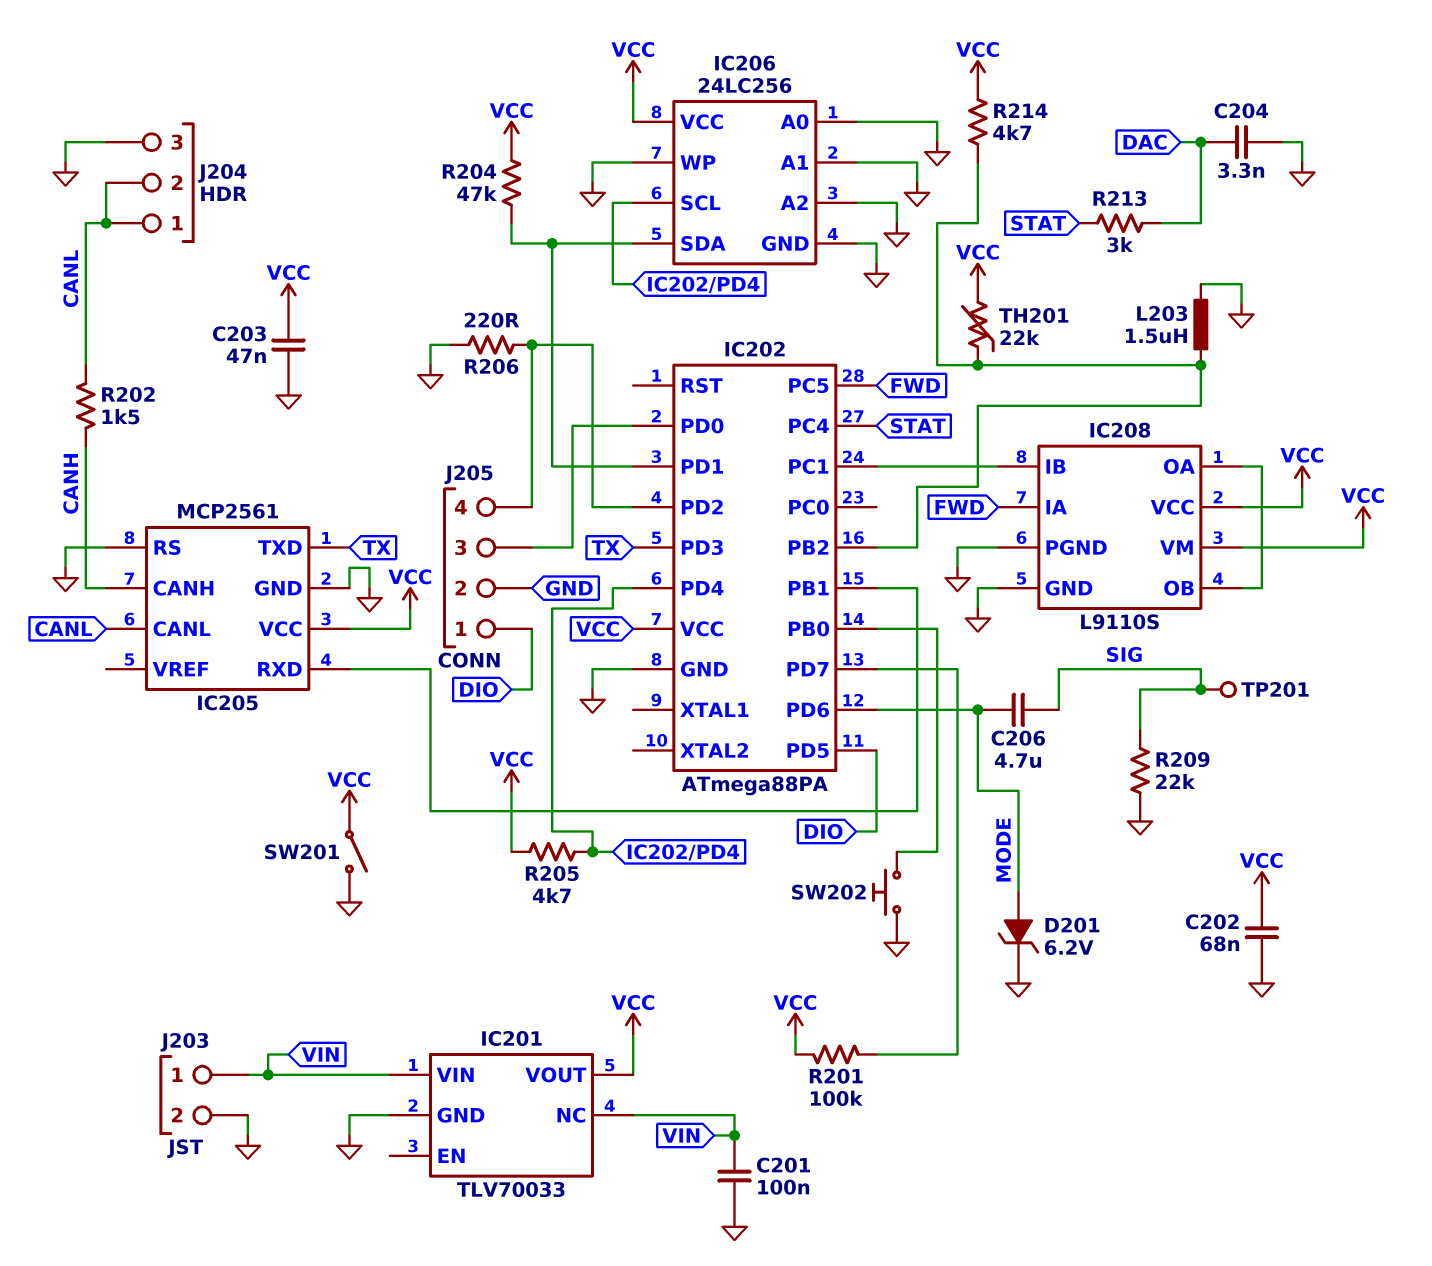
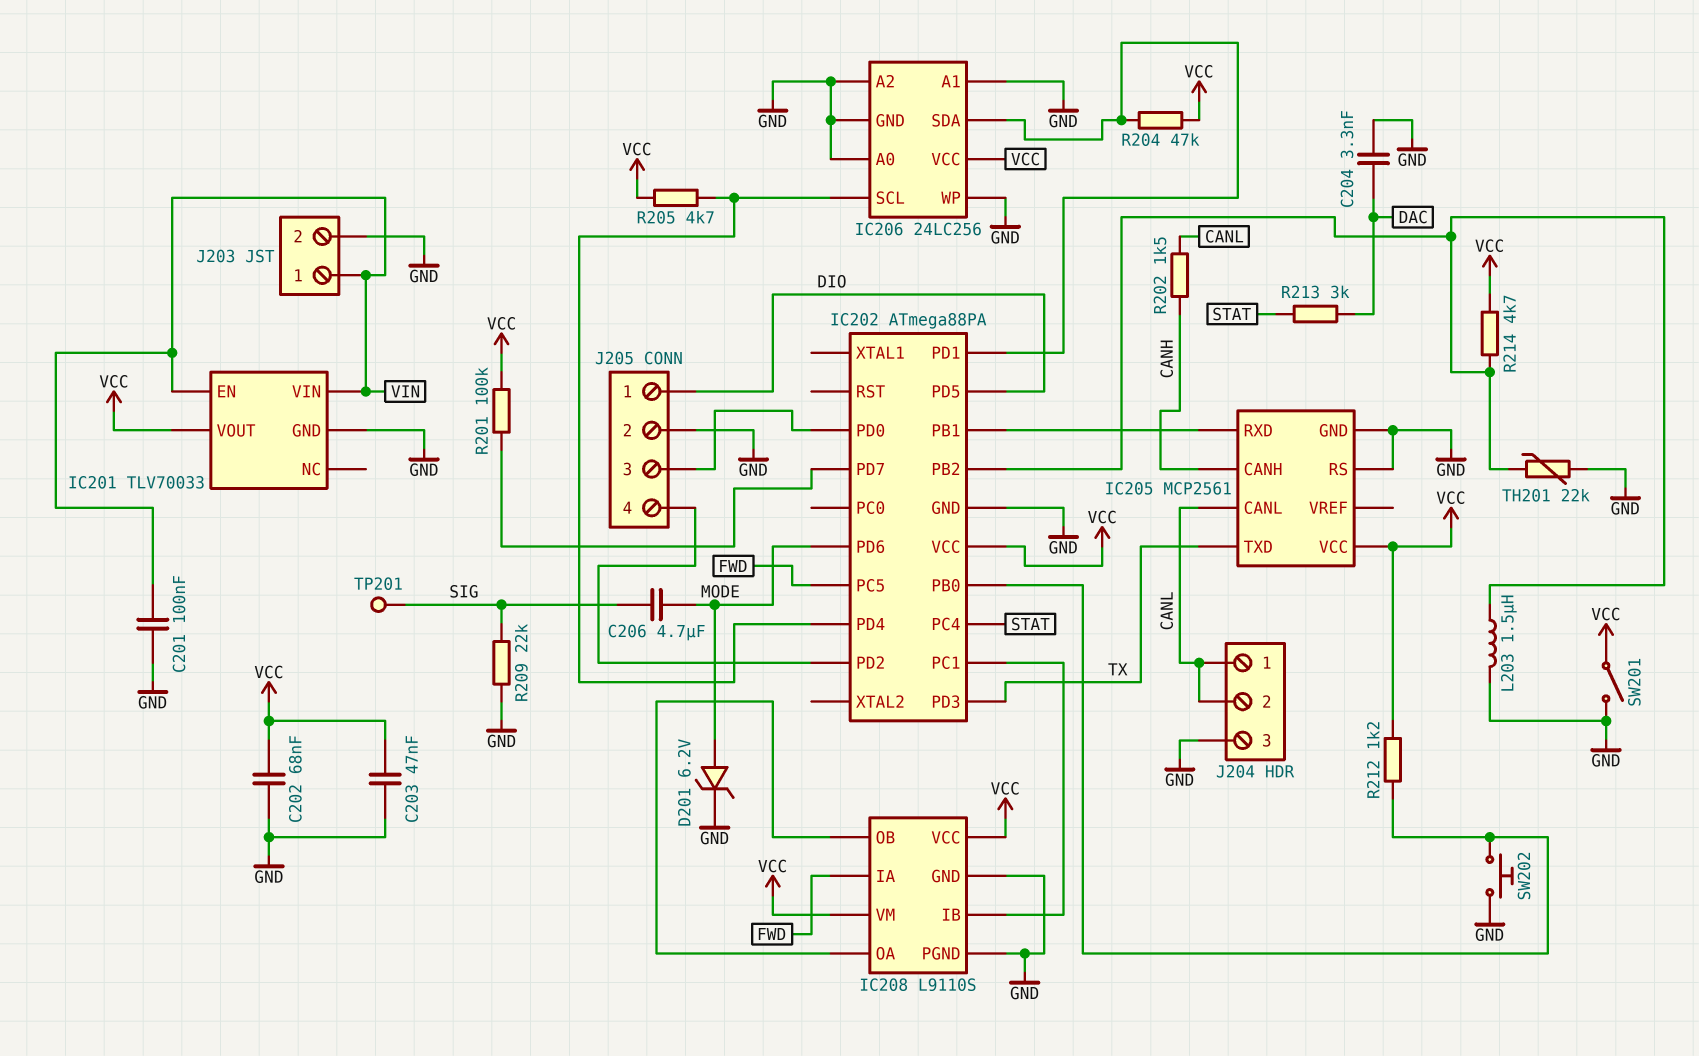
IC201 pin EN: none -> VIN
IC201 pin NC: VIN -> none
R206: 220 (GND, IC202/PD2) -> none
R212: none -> 1.2k (IC202/PB0, VCC)
TH201: 22k (IC202/PB2, VCC) -> 22k (GND, IC202/PB2)

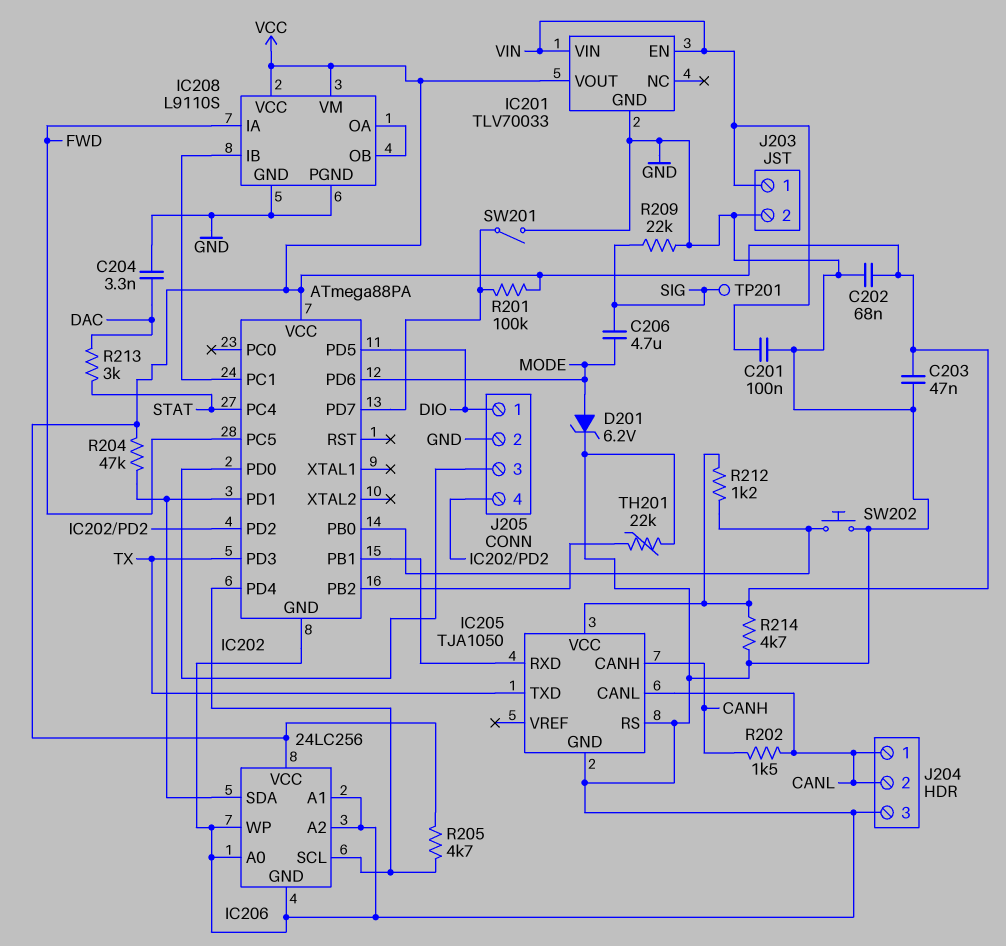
IC205: MCP2561 -> TJA1050
L203: 1.5uH (GND, IC202/PB2) -> none
R214: 4.7k (IC202/PB2, VCC) -> 4.7k (GND, VCC)
SW201: switch (GND, VCC) -> switch (GND, IC202/PD7)

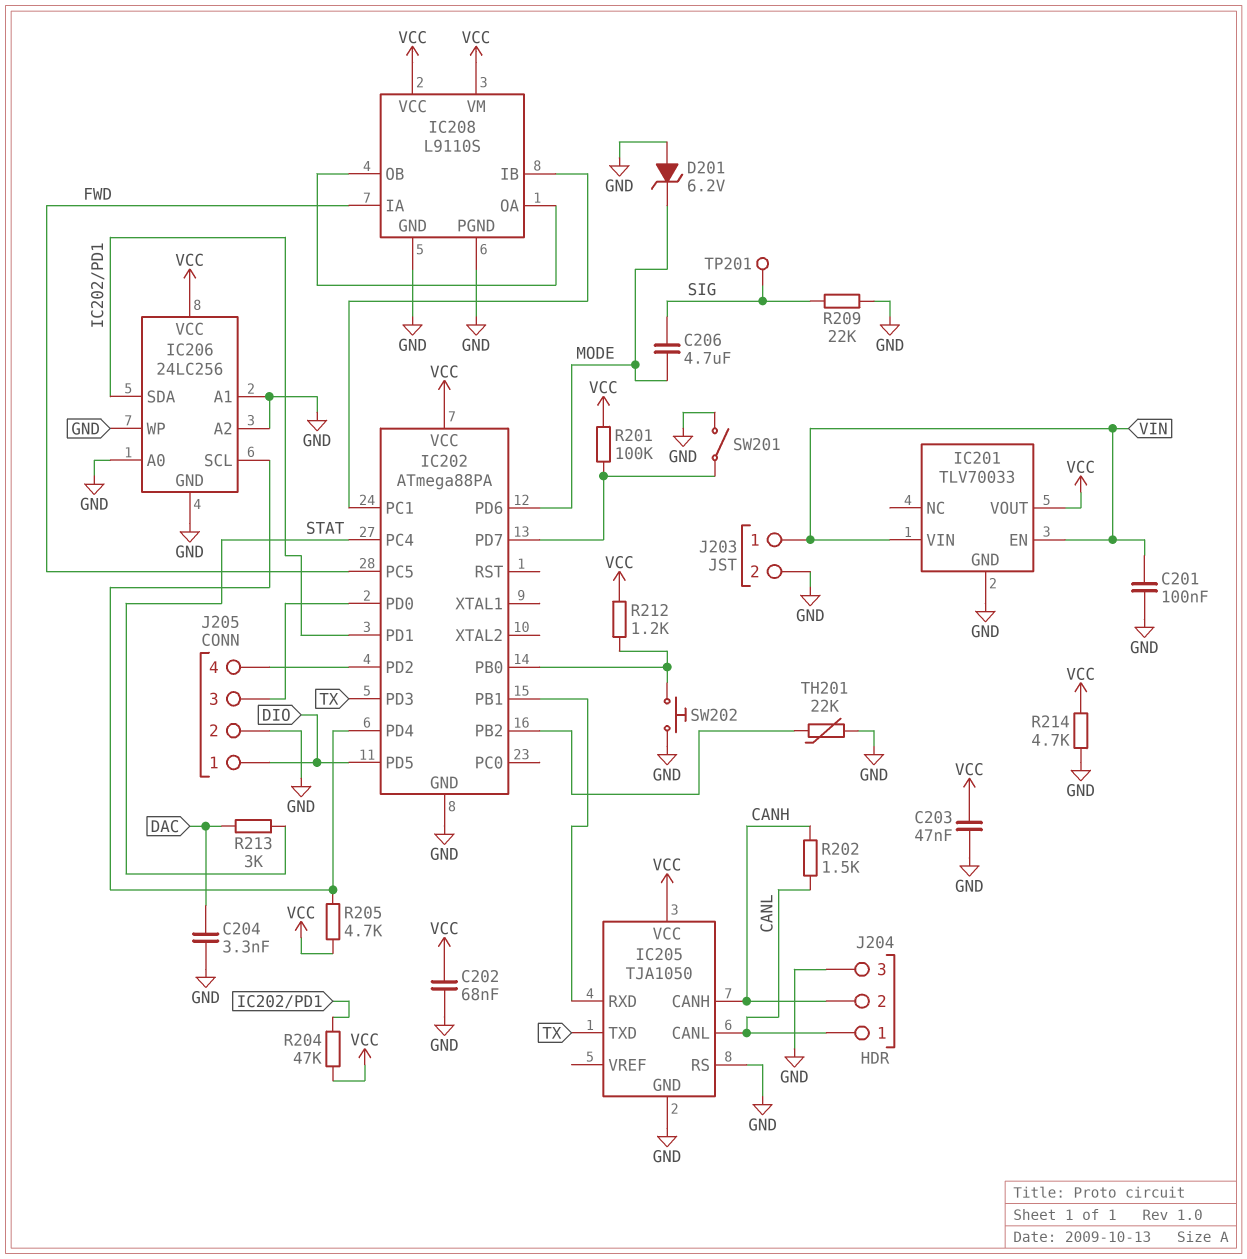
D201: zener 6.2V (A MODE, K GND) -> zener 6.2V (A GND, K MODE)
J204 pin 2: CANL -> CANH

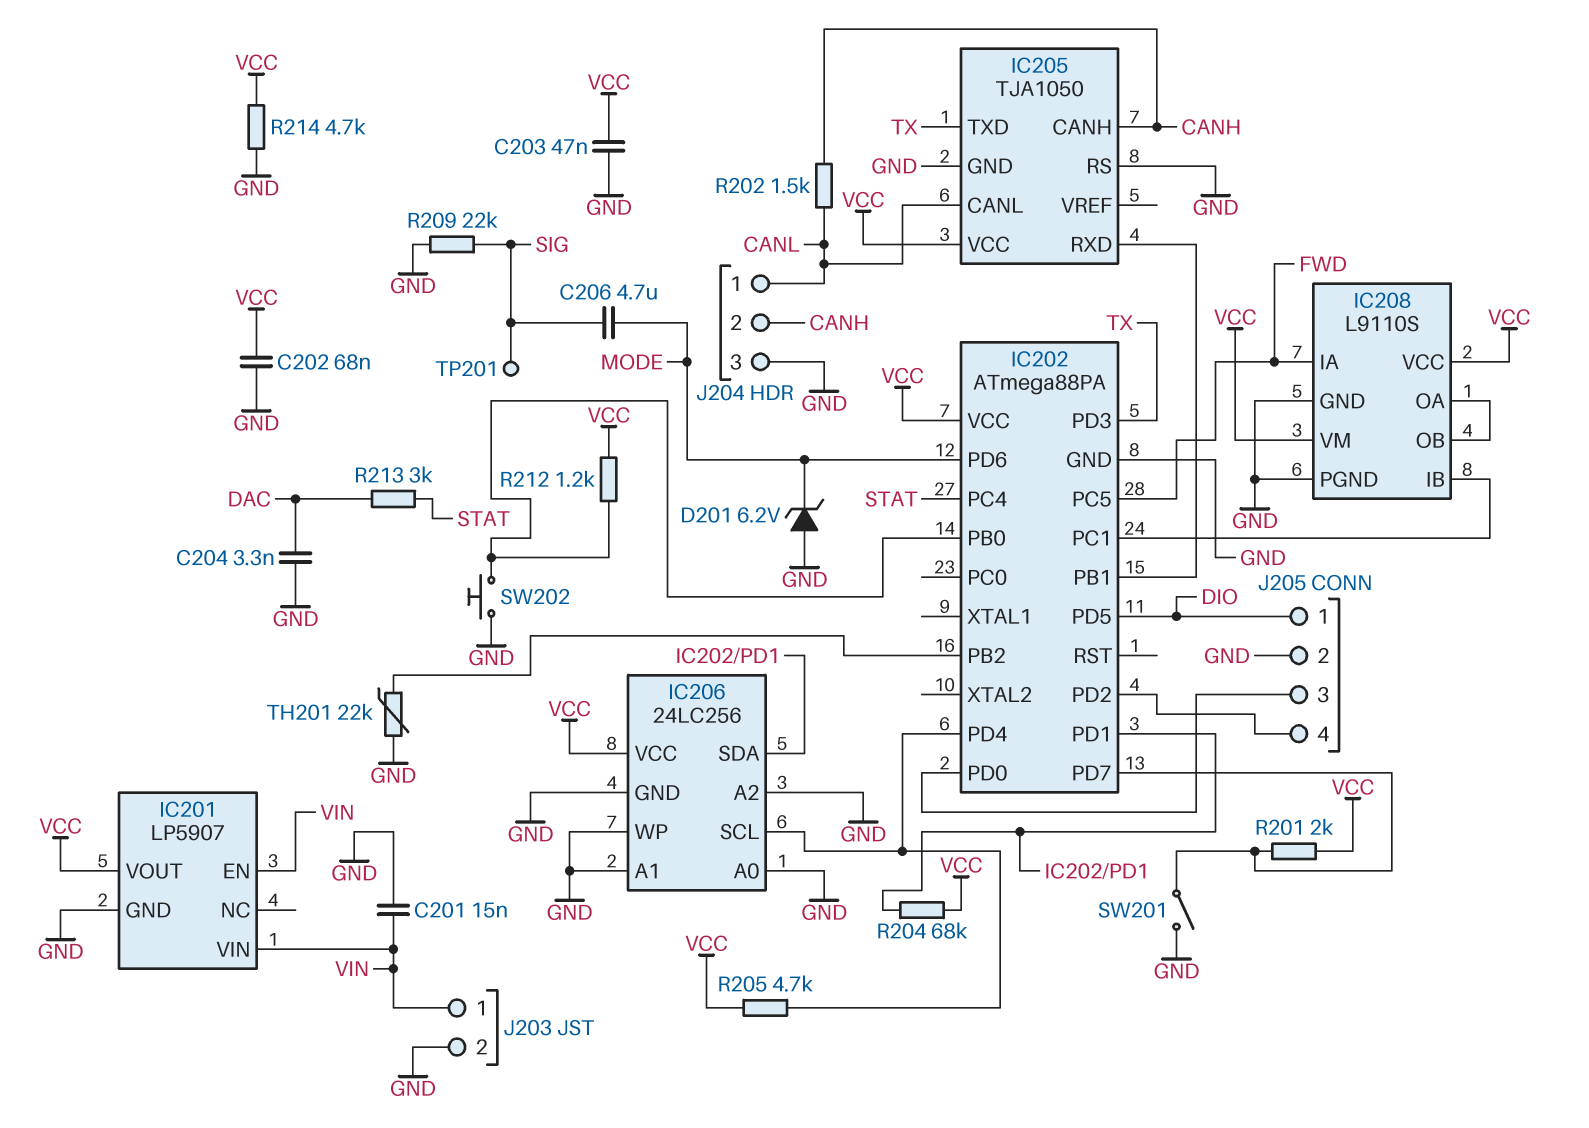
C201: 100nF (GND, VIN) -> 15nF (GND, VIN)
IC201: TLV70033 -> LP5907
R201: 100k (IC202/PD7, VCC) -> 2k (IC202/PD7, VCC)
R204: 47k (IC202/PD1, VCC) -> 68k (IC202/PD1, VCC)

